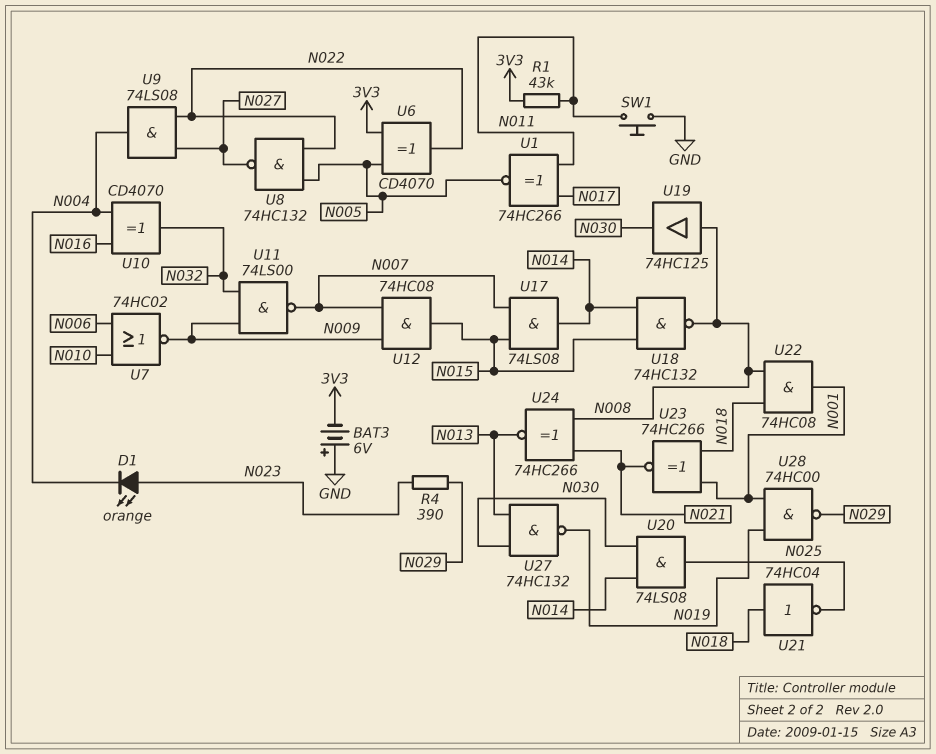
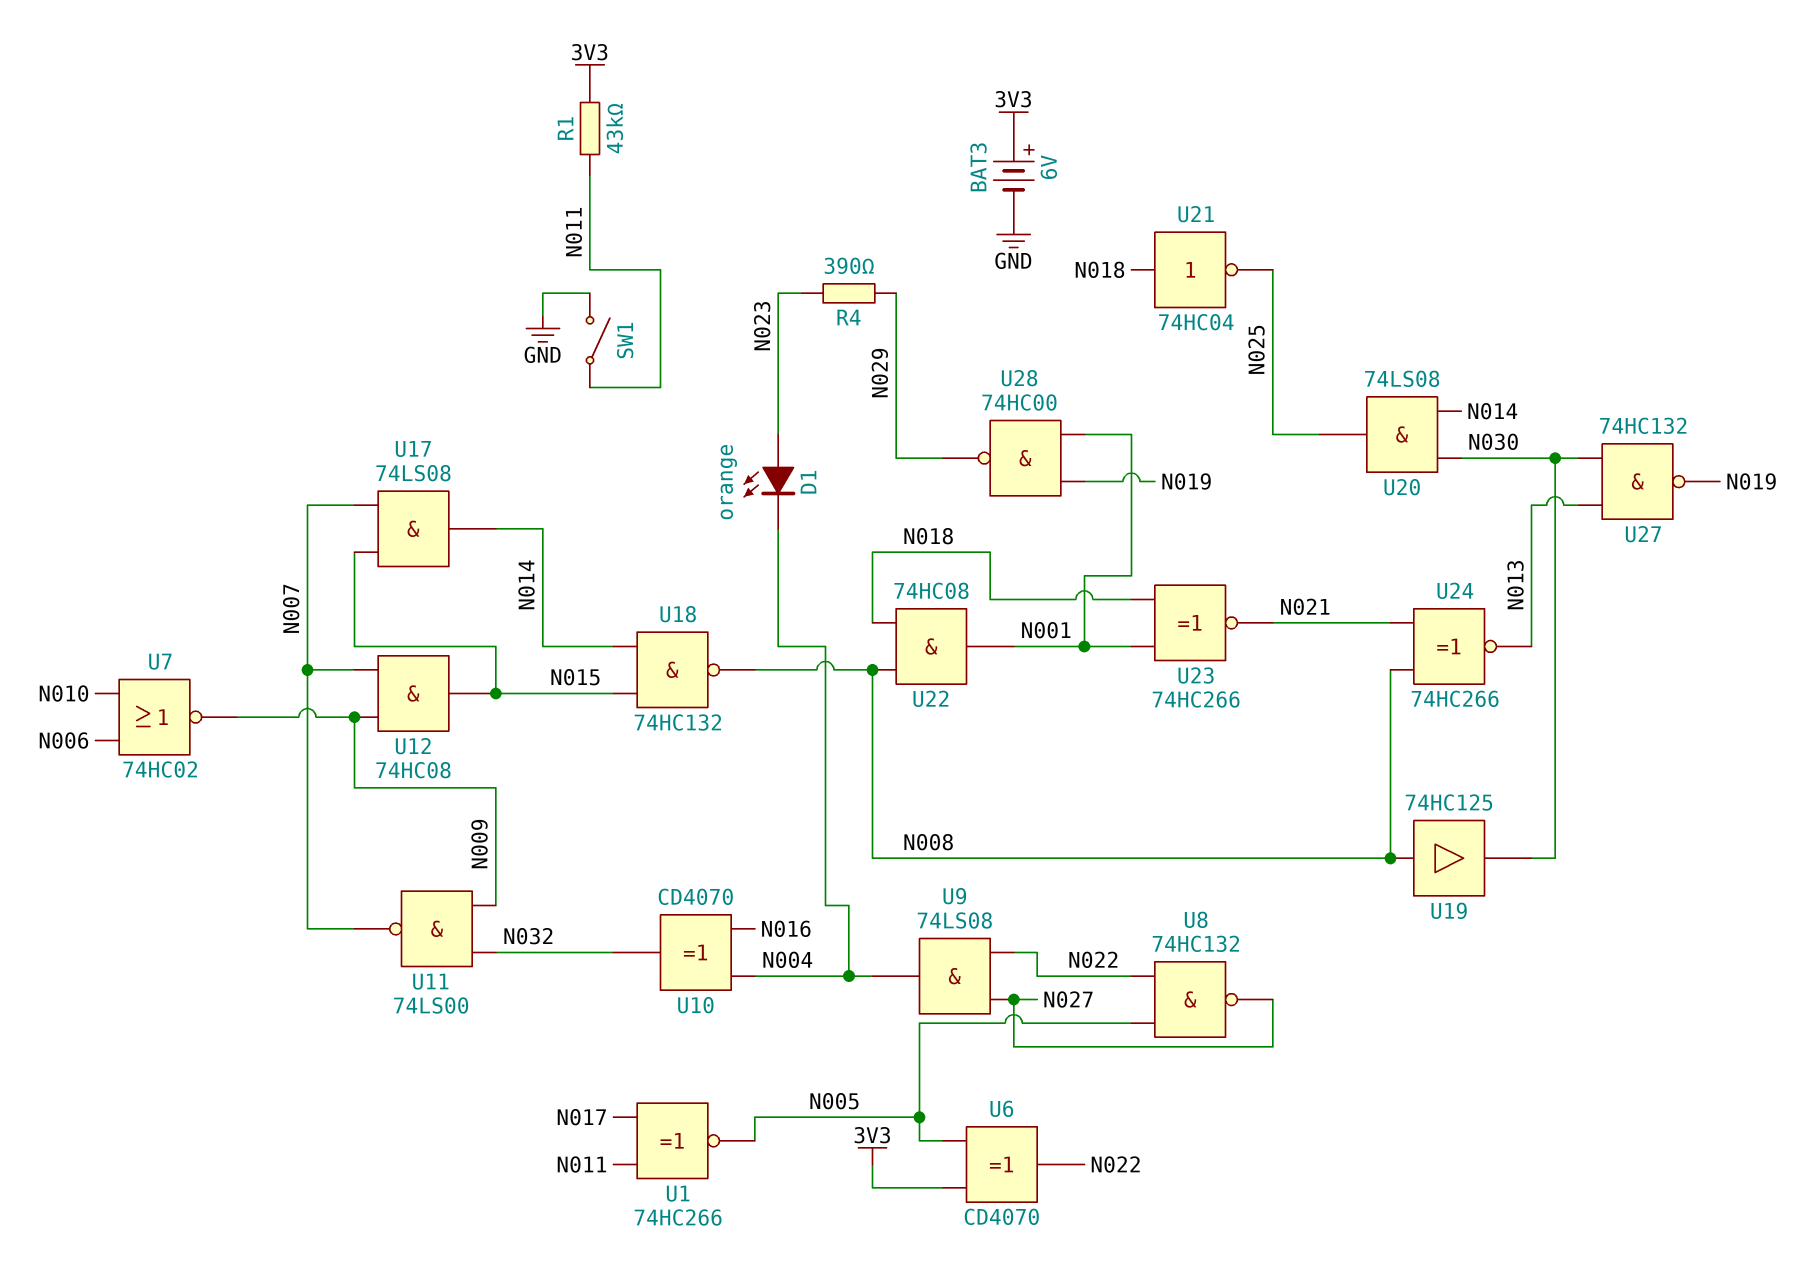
BAT3: 6V (plus GND, minus 3V3) -> 6V (plus 3V3, minus GND)
SW1: button (GND, N011) -> switch (GND, N011)

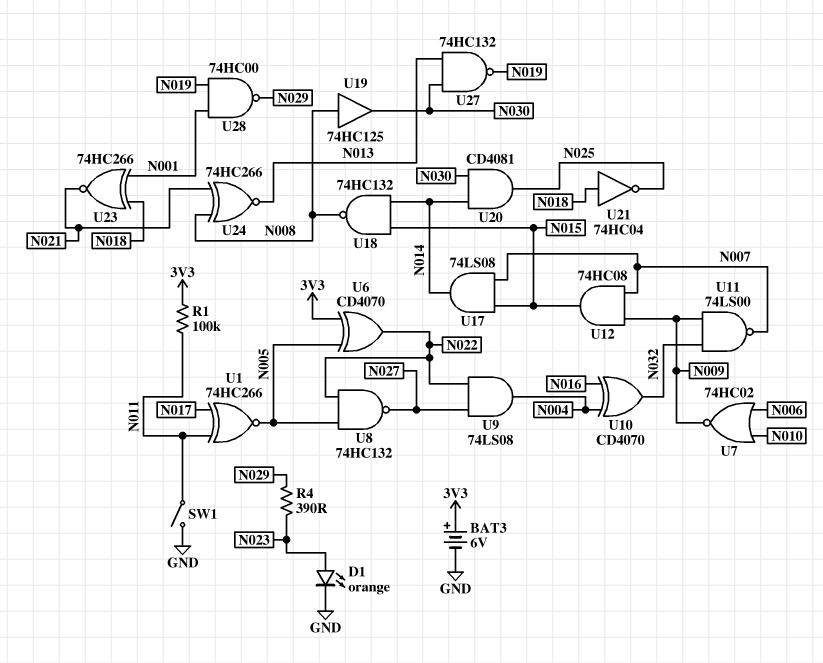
D1: LED orange (A N023, K N004) -> LED orange (A N023, K GND)
R1: 43k (3V3, N011) -> 100k (3V3, N011)
U20: AND 74LS08 (in N014, in N030, out N025) -> AND CD4081 (in N014, in N030, out N025)
U22: AND 74HC08 (in N008, in N018, out N001) -> none

